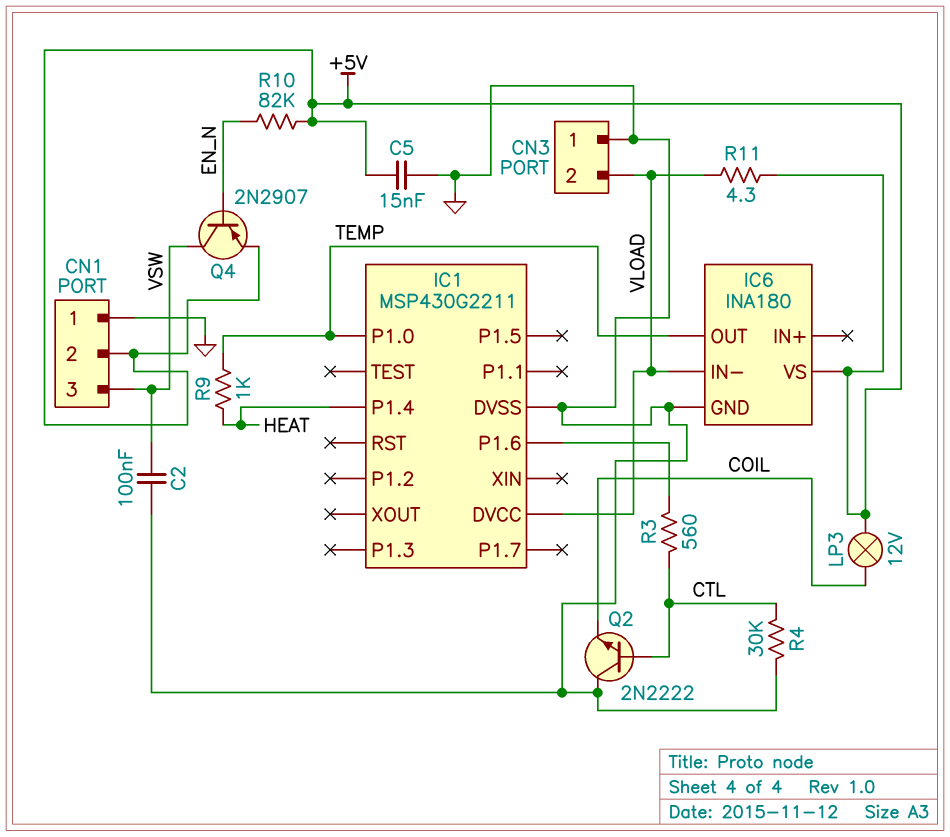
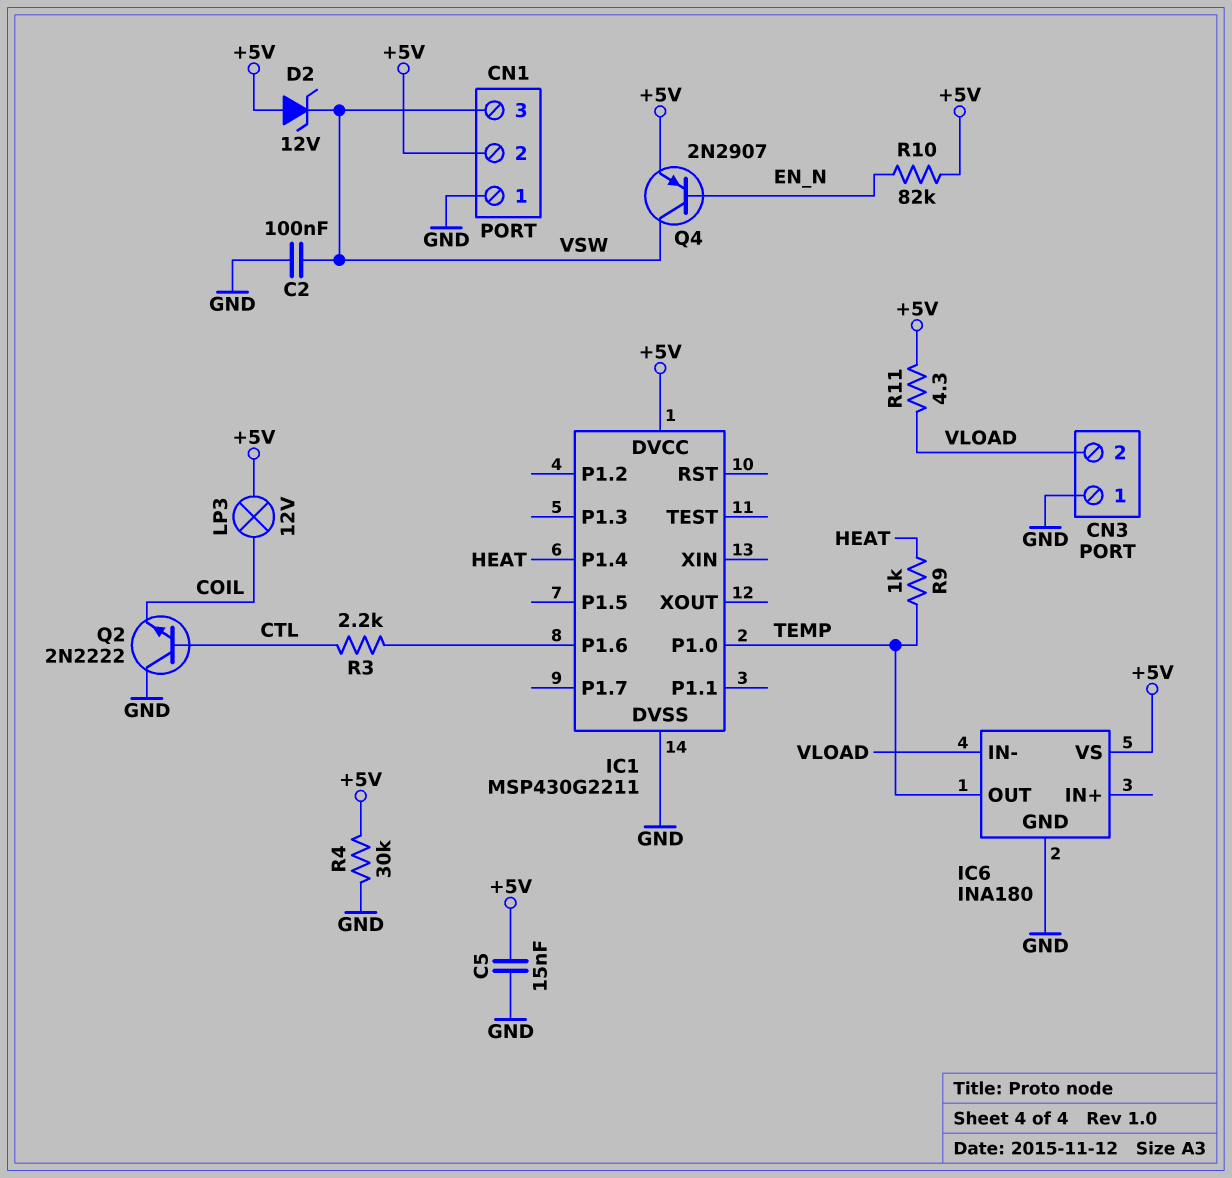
D2: none -> zener 12V (A +5V, K VSW)
IC1 pin DVCC: VLOAD -> +5V
R3: 560 (CTL, IC1/P1.6) -> 2.2k (CTL, IC1/P1.6)
R4: 30k (CTL, GND) -> 30k (+5V, GND)

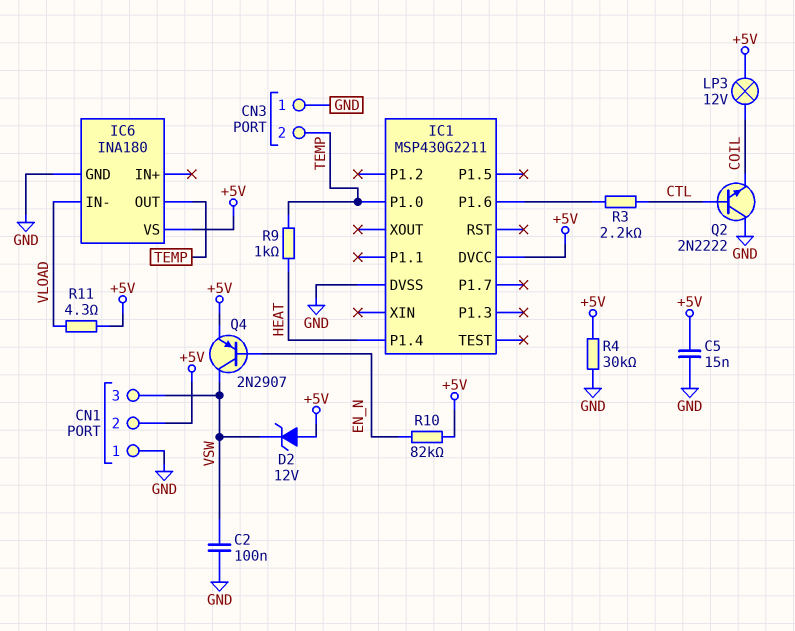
CN3 pin 2: VLOAD -> TEMP

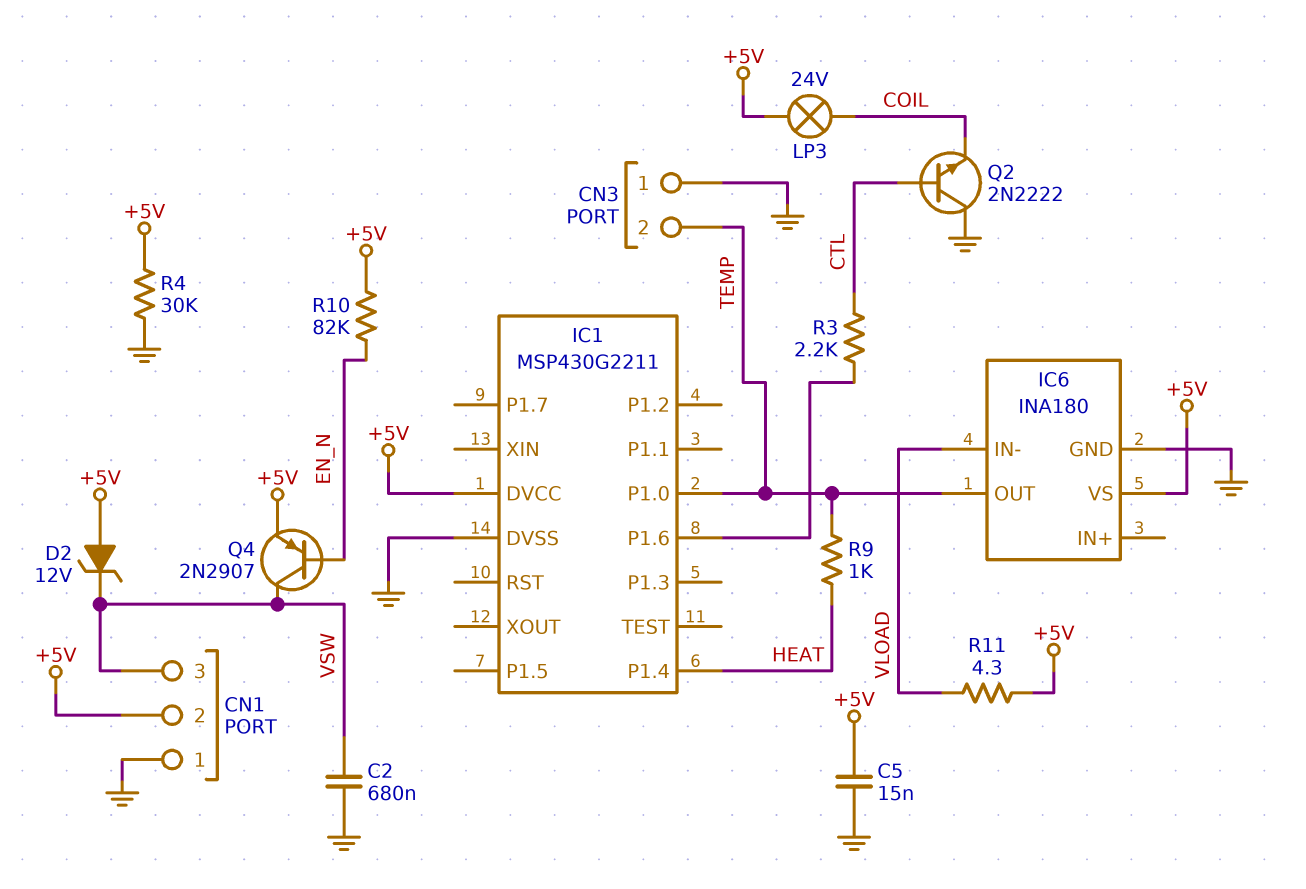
C2: 100nF (GND, VSW) -> 680nF (GND, VSW)
LP3: lamp 12V (+5V, COIL) -> lamp 24V (+5V, COIL)

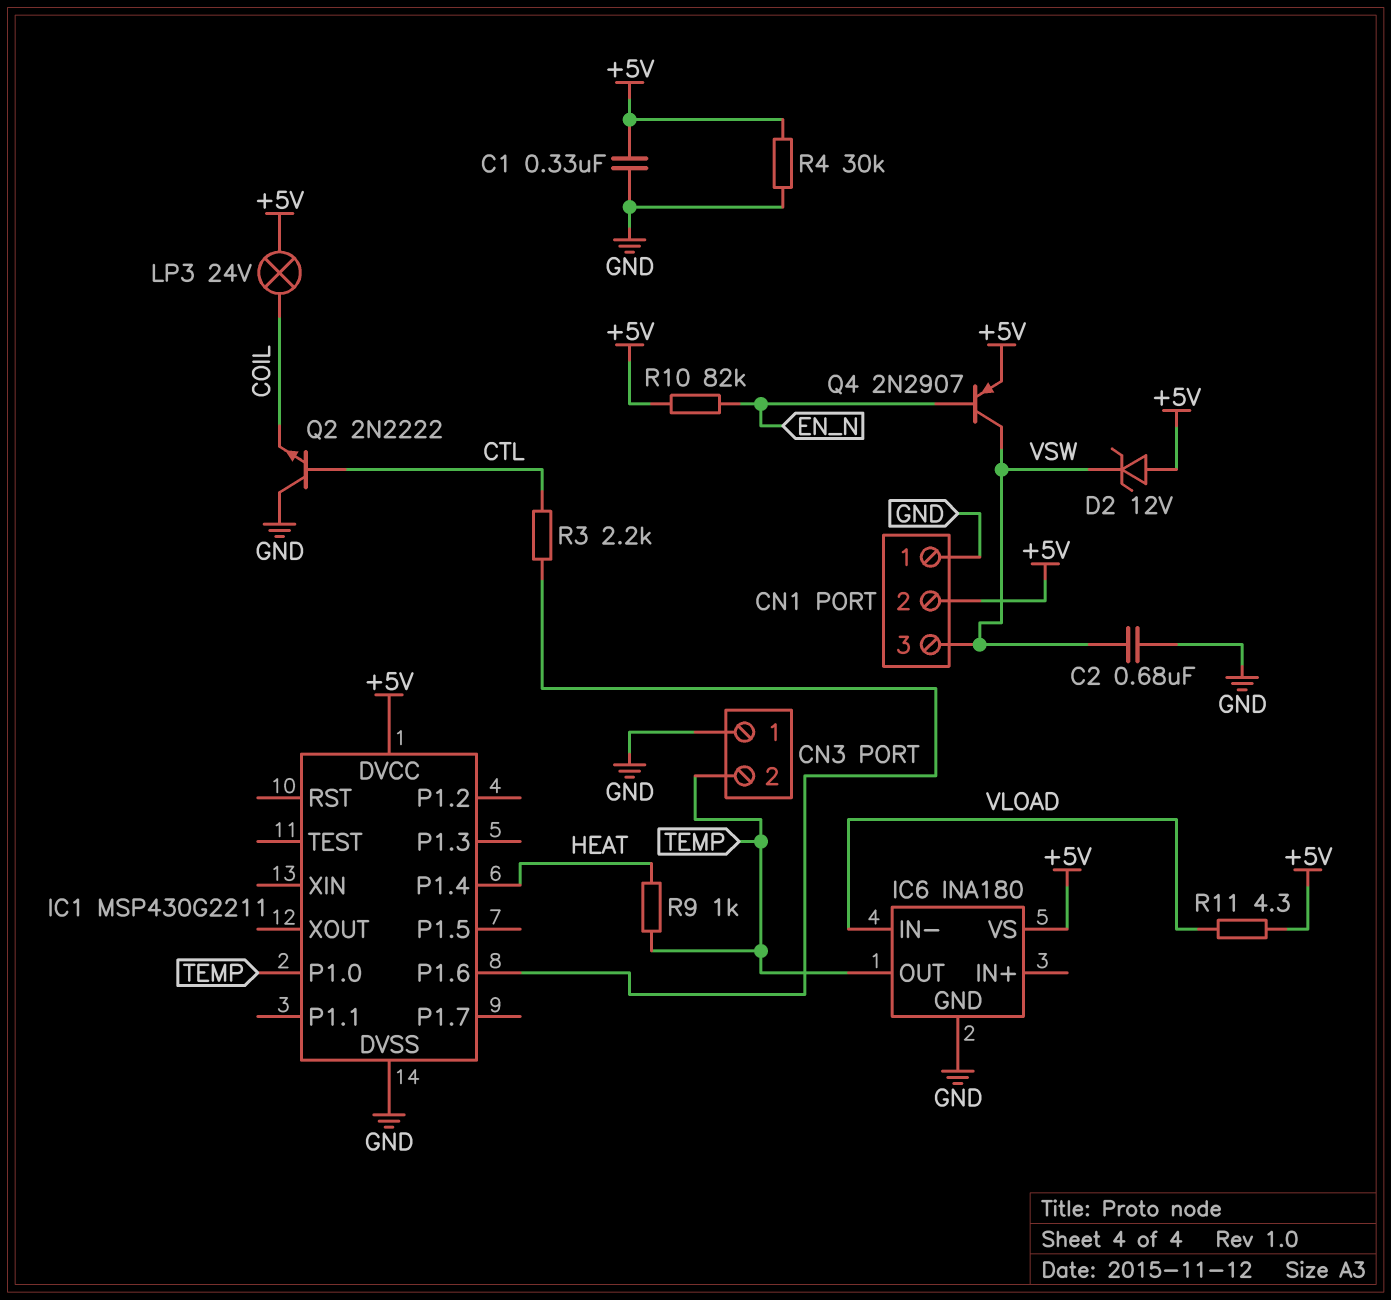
C1: none -> 330nF (+5V, GND)
C5: 15nF (+5V, GND) -> none

